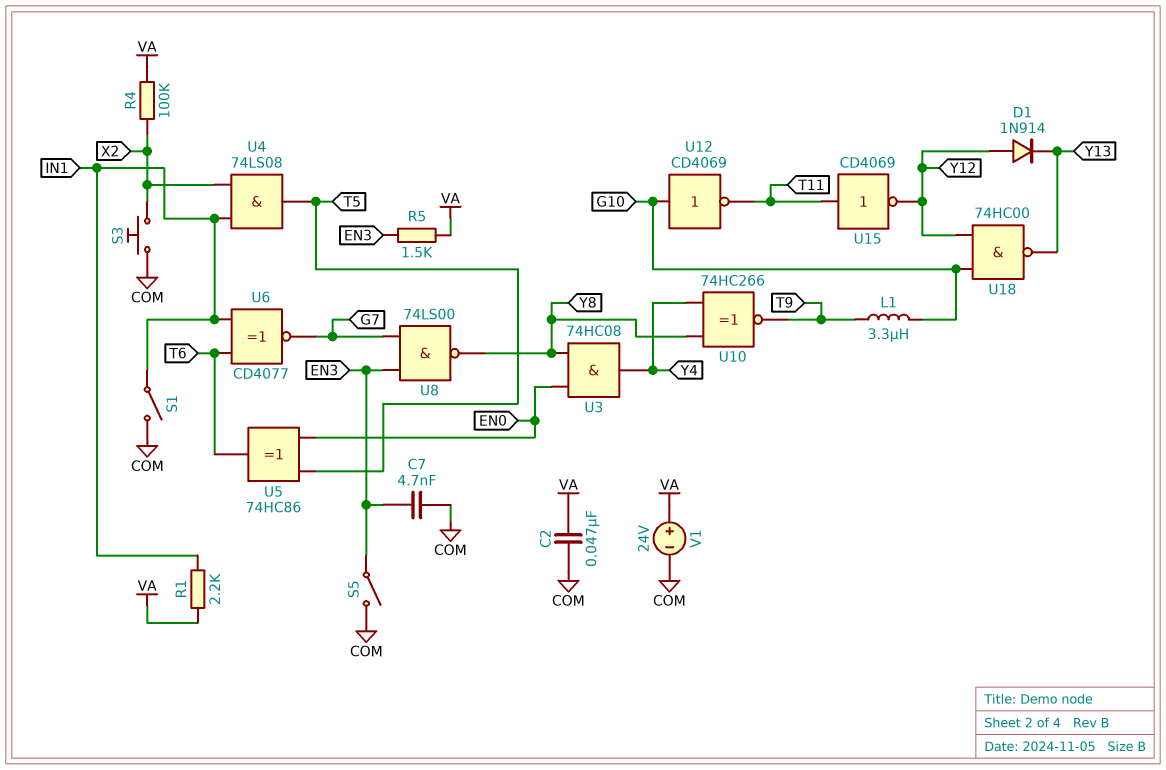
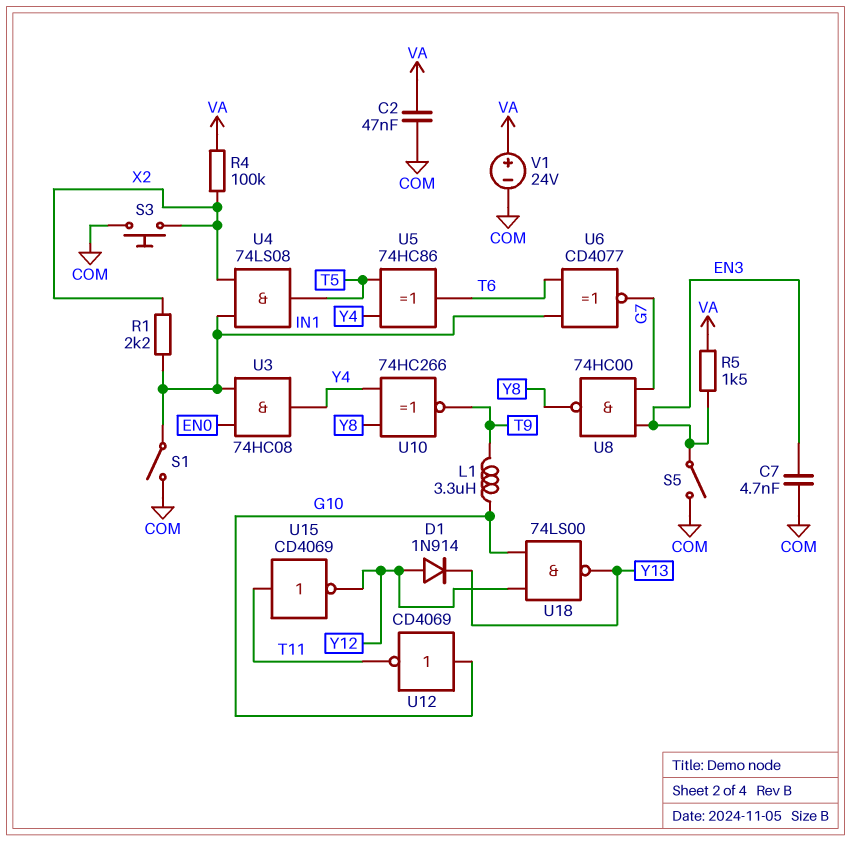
R1: 2.2k (IN1, VA) -> 2.2k (IN1, X2)
U3: AND 74HC08 (in EN0, in Y8, out Y4) -> AND 74HC08 (in EN0, in IN1, out Y4)
U5: XOR 74HC86 (in EN0, in T5, out T6) -> XOR 74HC86 (in T5, in Y4, out T6)
U8: NAND 74LS00 (in EN3, in G7, out Y8) -> NAND 74HC00 (in EN3, in G7, out Y8)
U18: NAND 74HC00 (in G10, in Y12, out Y13) -> NAND 74LS00 (in G10, in Y12, out Y13)

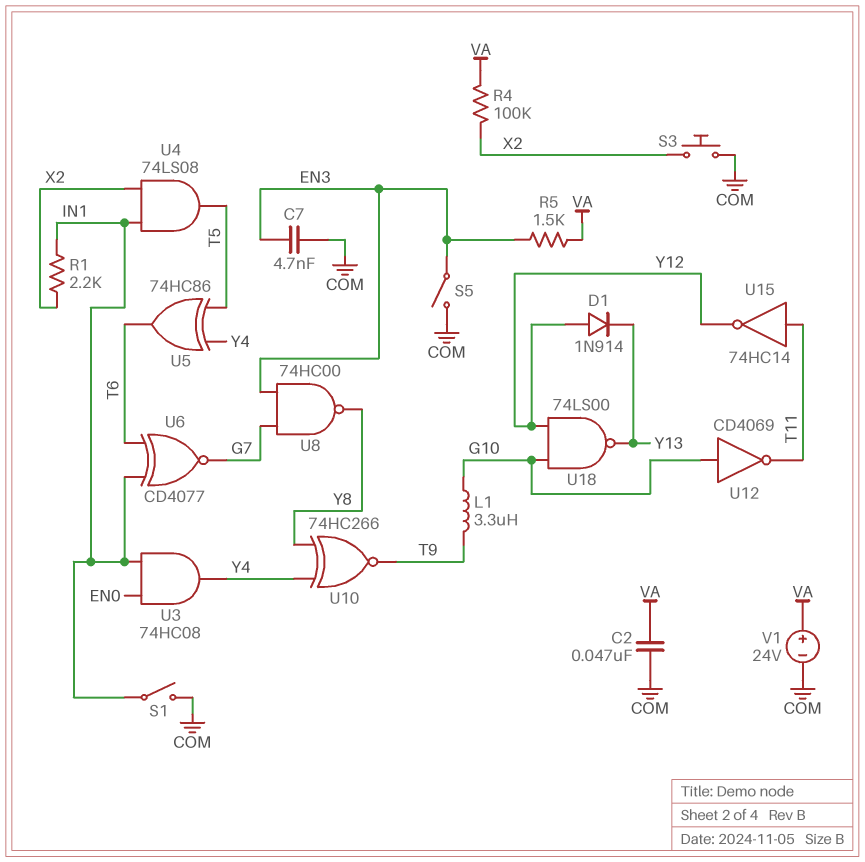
U15: NOT CD4069 (in T11, out Y12) -> NOT 74HC14 (in T11, out Y12)

